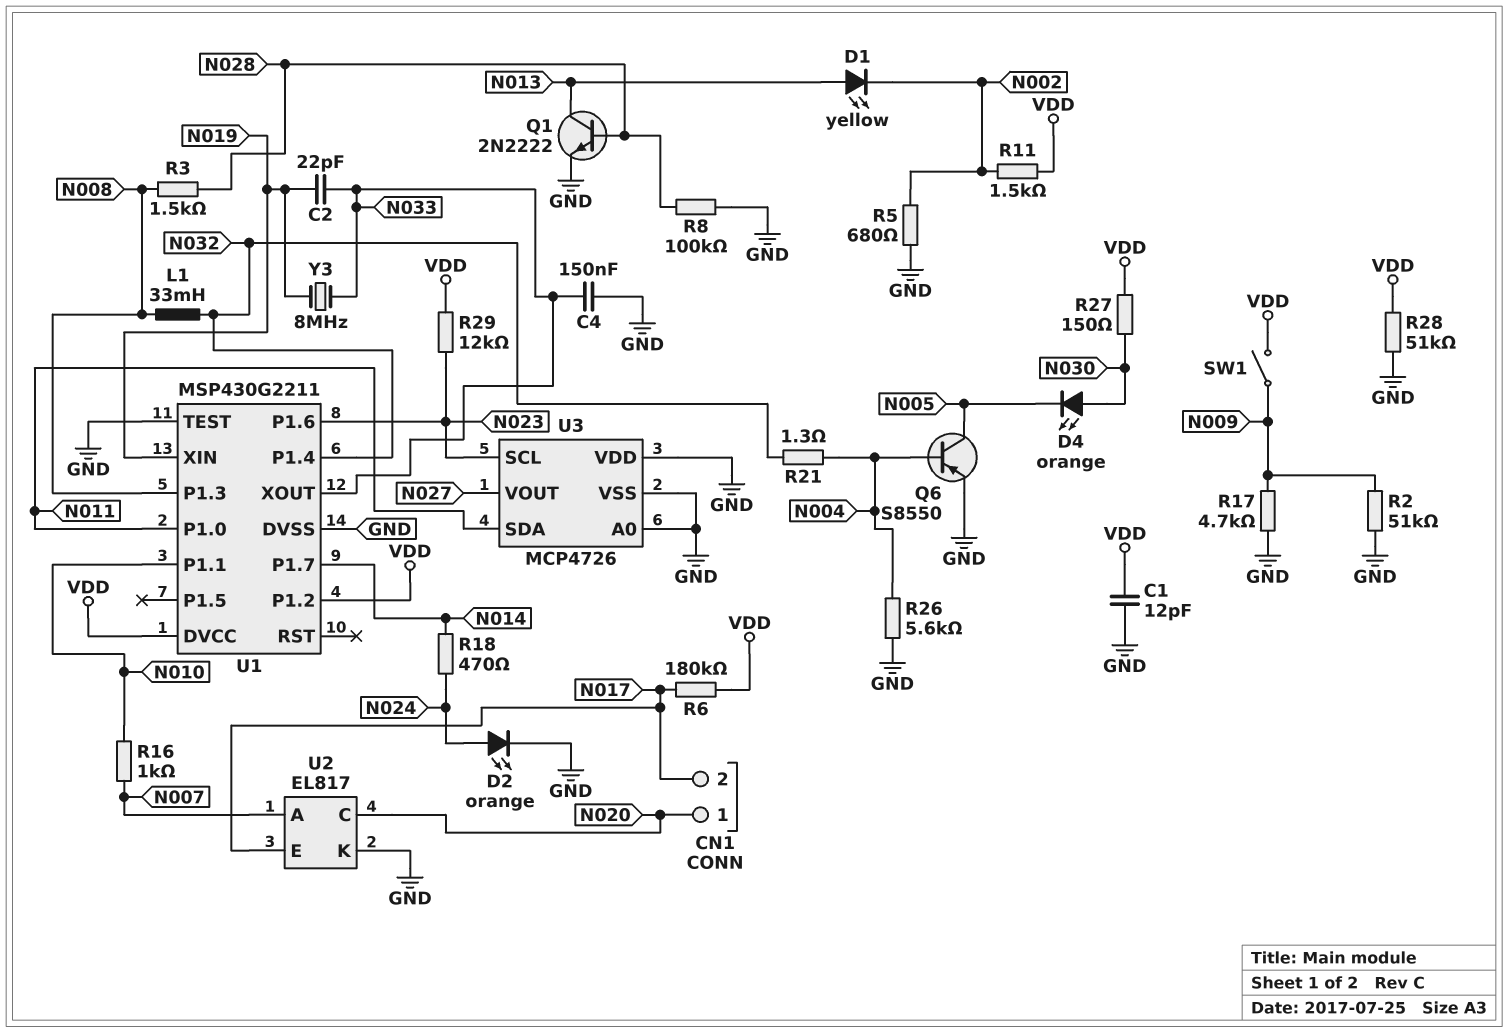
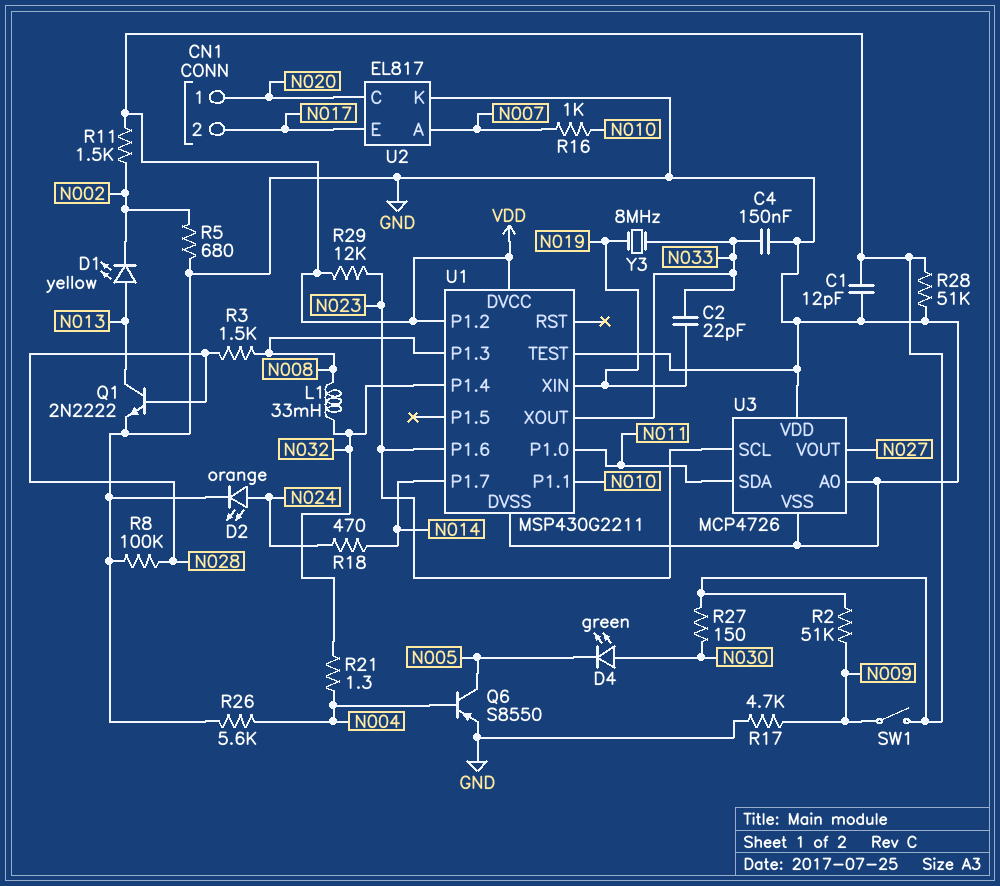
D4: LED orange (A N030, K N005) -> LED green (A N030, K N005)
R2: 51k (GND, N009) -> 51k (N009, VDD)
R6: 180k (N017, VDD) -> none

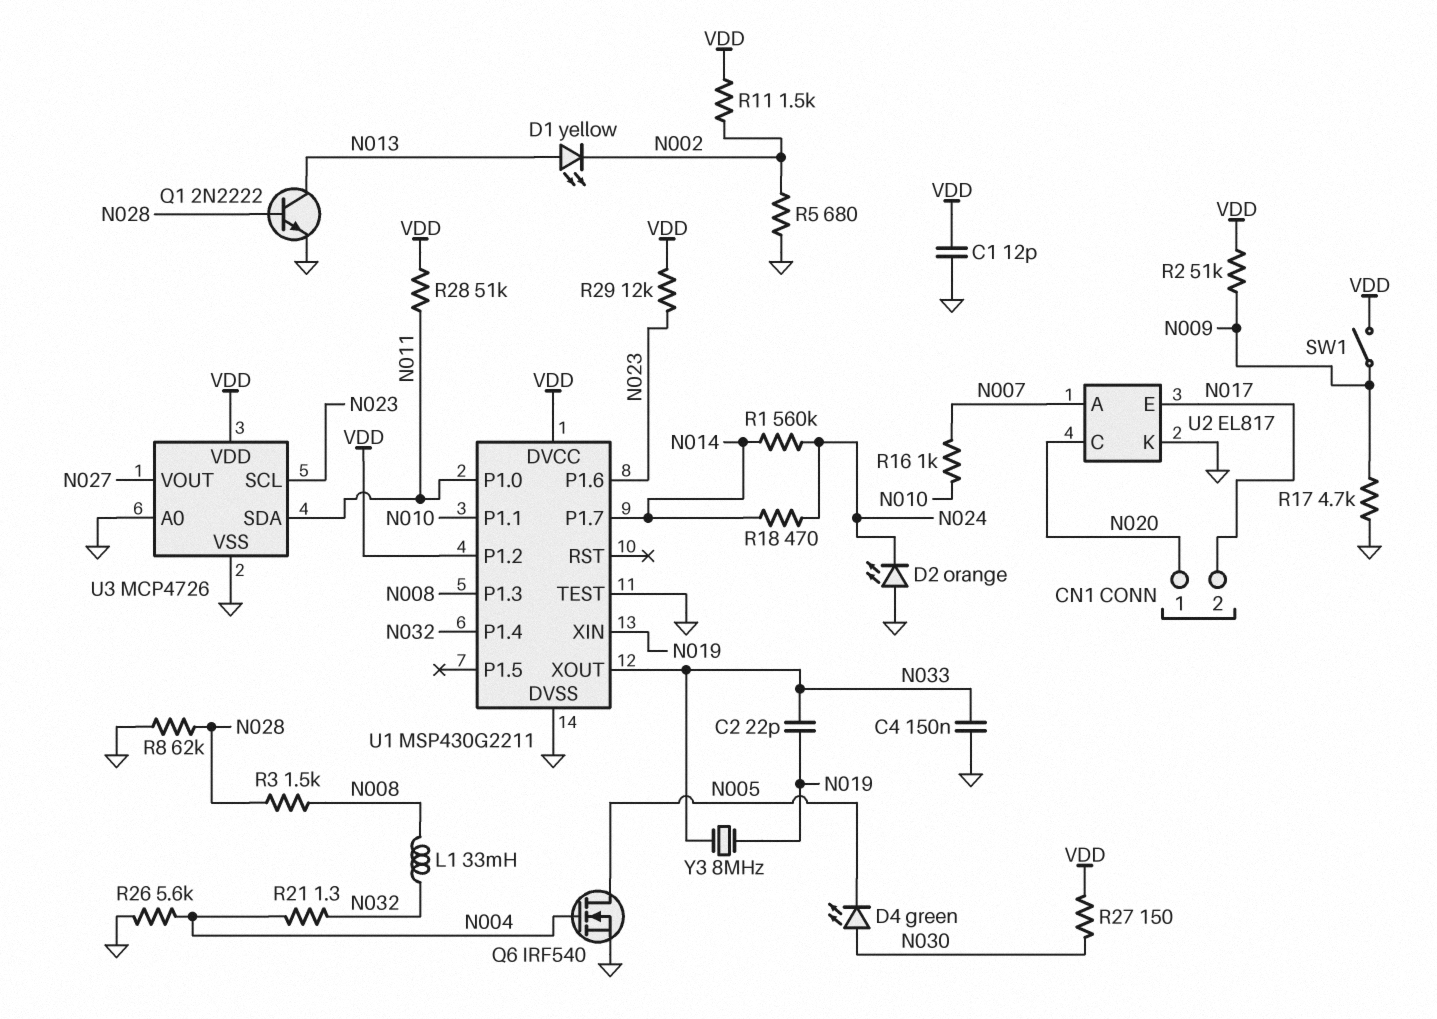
D2: LED orange (A N024, K GND) -> LED orange (A GND, K N024)
Q6: PNP S8550 (B N004, C N005, E GND) -> NMOS IRF540 (G N004, D N005, S GND)
R1: none -> 560k (N014, N024)
R8: 100k (GND, N028) -> 62k (GND, N028)
R28: 51k (GND, VDD) -> 51k (N011, VDD)
U3 pin VDD: GND -> VDD

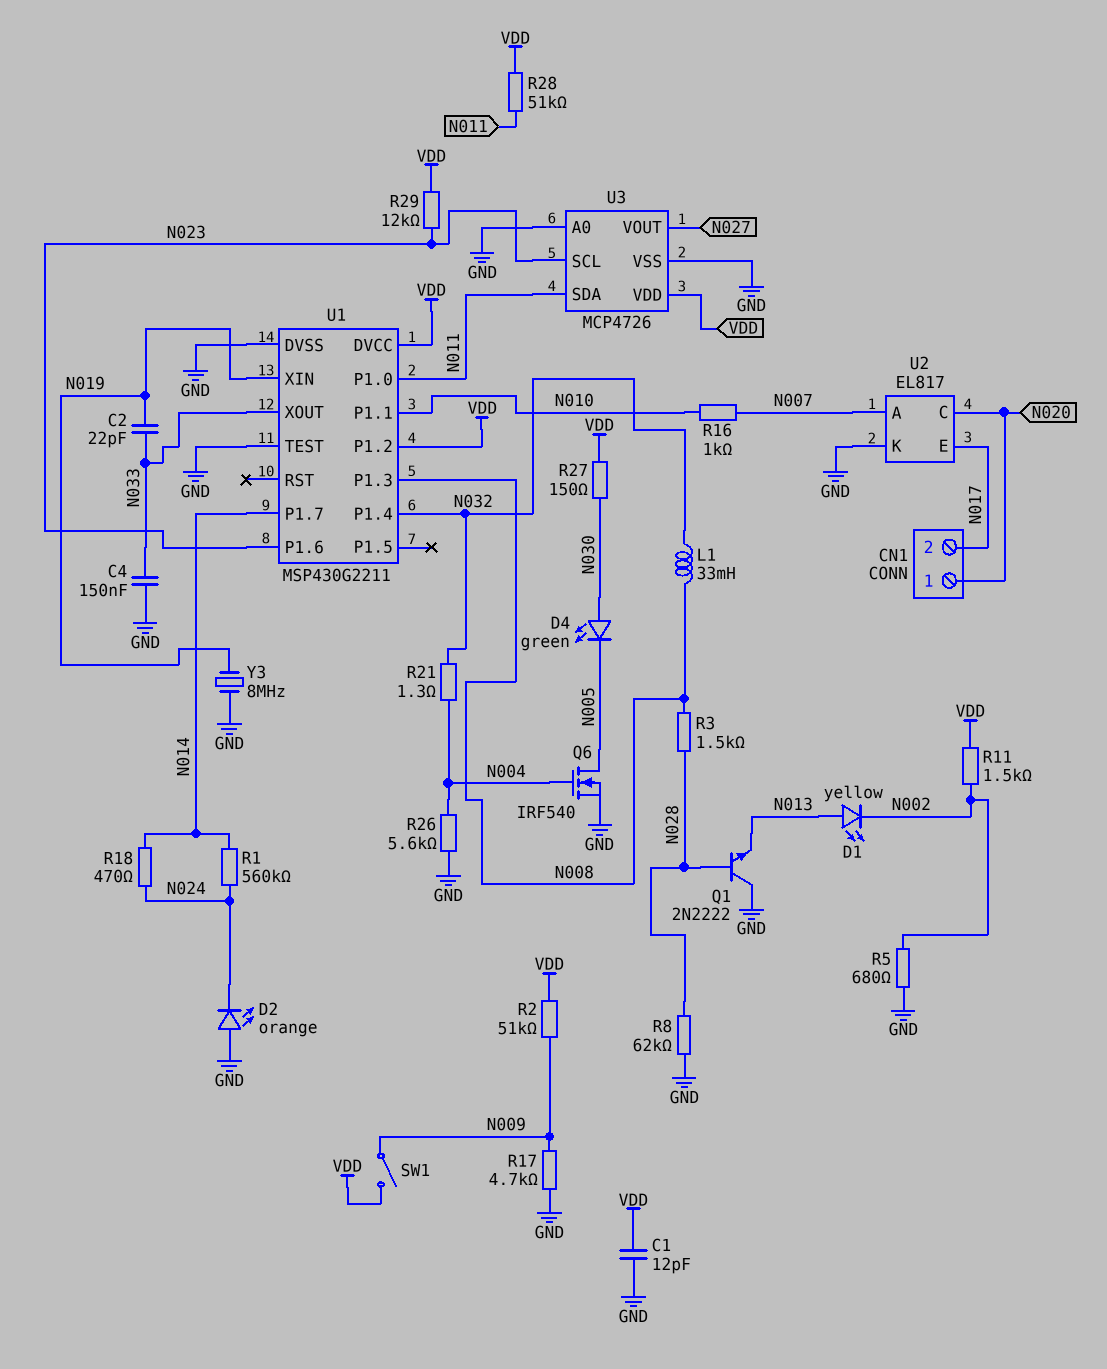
Q1: NPN 2N2222 (B N028, C N013, E GND) -> NPN 2N2222 (B N028, C GND, E N013)
Y3: 8MHz (N019, N033) -> 8MHz (GND, N019)

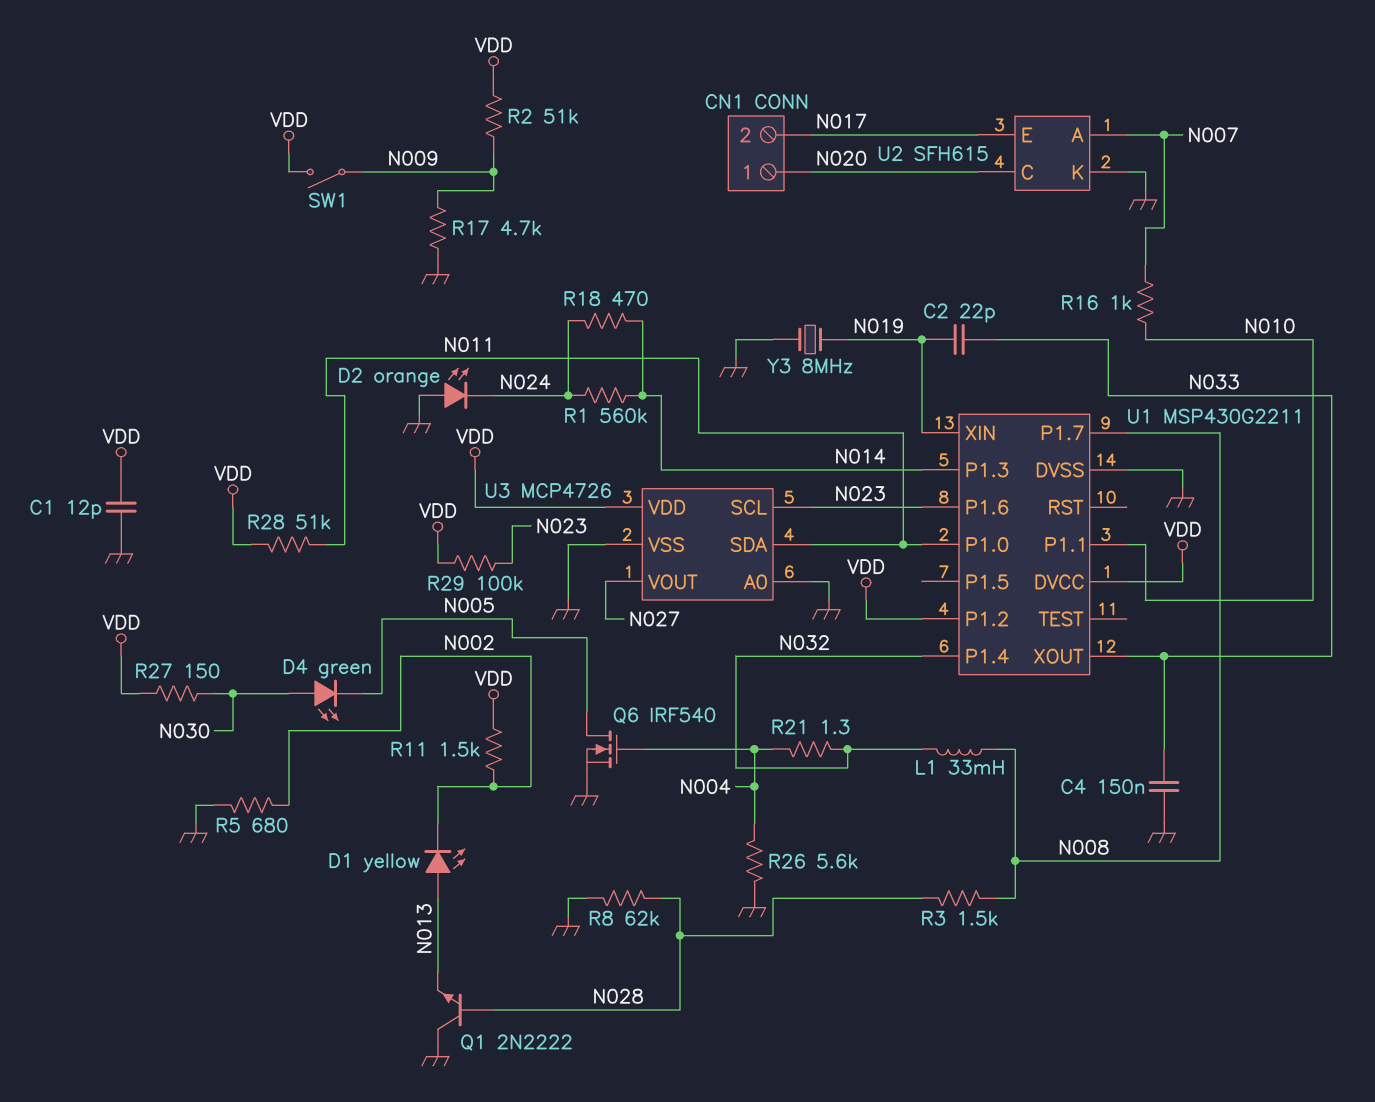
R29: 12k (N023, VDD) -> 100k (N023, VDD)
U1 pin P1.3: N008 -> N014
U1 pin P1.7: N014 -> N008
U1 pin TEST: GND -> none
U2: EL817 -> SFH615

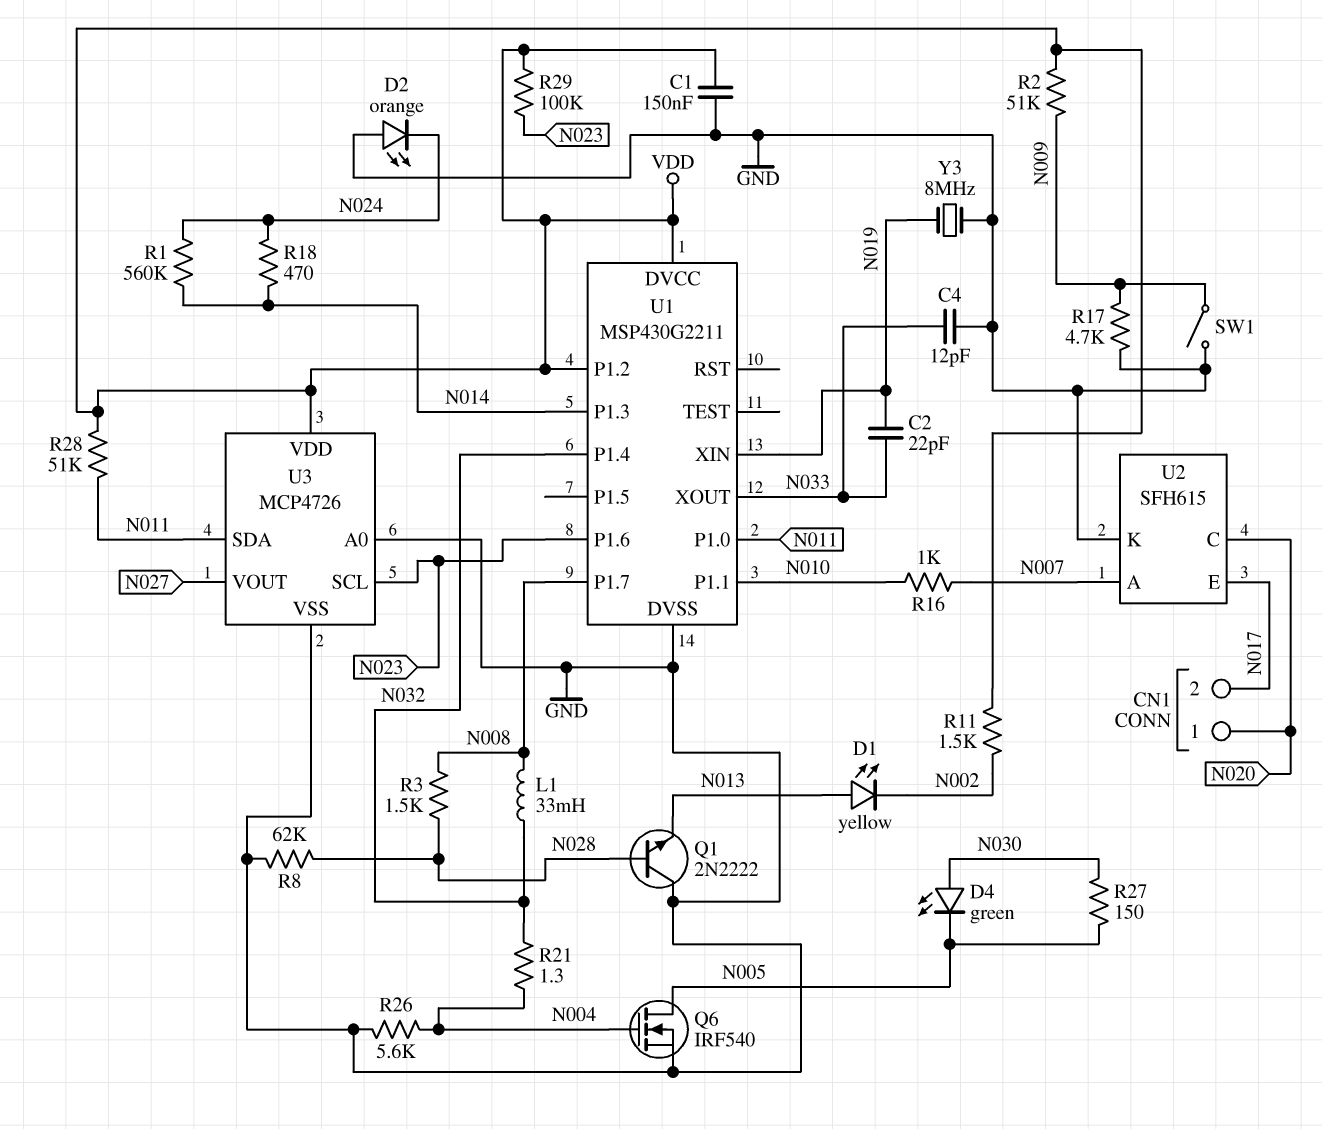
C1: 12pF (GND, VDD) -> 150nF (GND, VDD)
C4: 150nF (GND, N033) -> 12pF (GND, N033)
R5: 680 (GND, N002) -> none
R27: 150 (N030, VDD) -> 150 (N005, N030)
SW1: switch (N009, VDD) -> switch (GND, N009)

